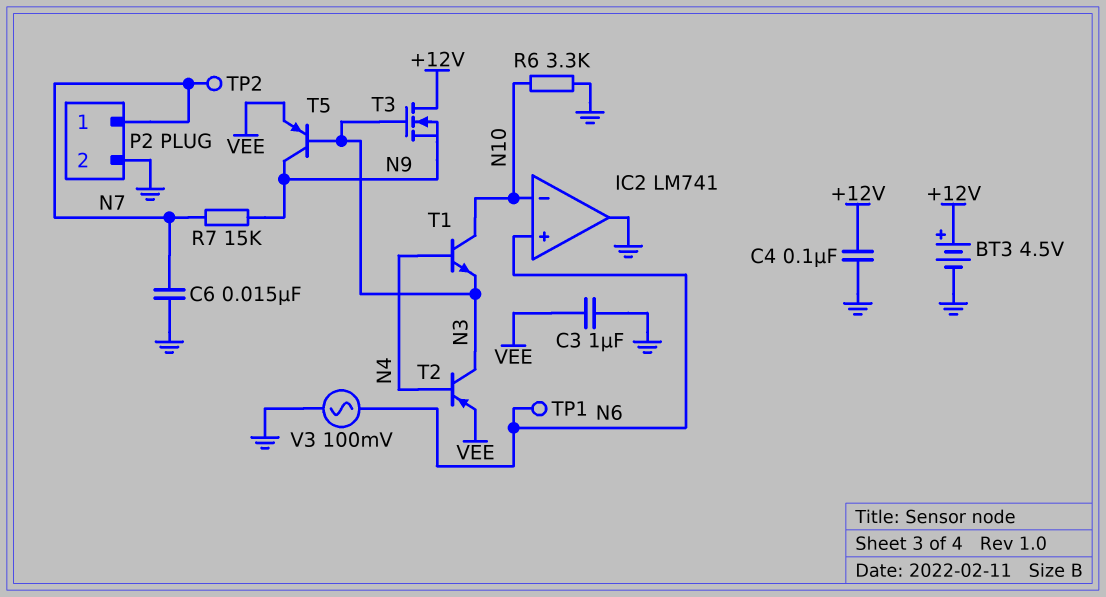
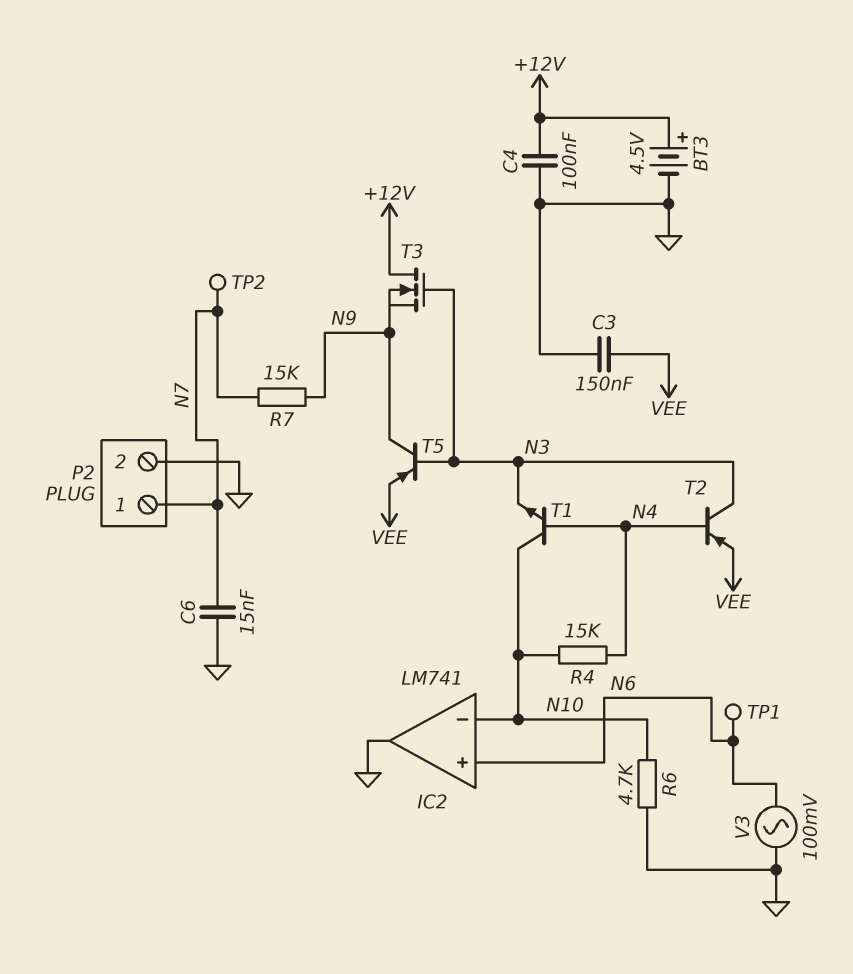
C3: 1uF (GND, VEE) -> 150nF (GND, VEE)
R4: none -> 15k (N4, N10)
R6: 3.3k (GND, N10) -> 4.7k (GND, N10)

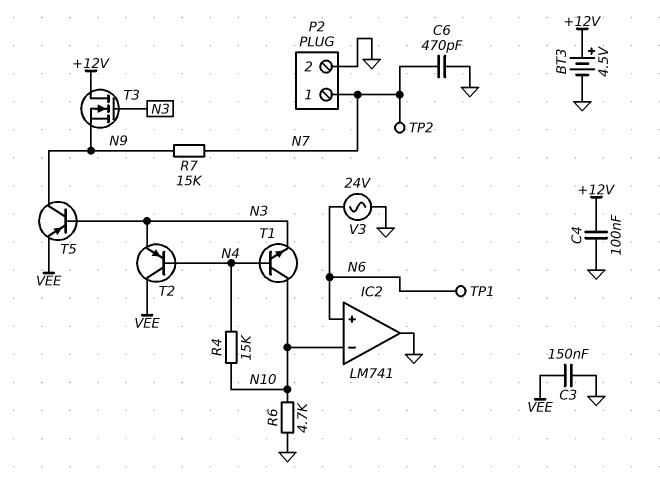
C6: 15nF (GND, N7) -> 470pF (GND, N7)
T2: PNP (B N4, C N3, E VEE) -> PNP (B N4, C VEE, E N3)
V3: AC 100mV (GND, N6) -> AC 24V (GND, N6)

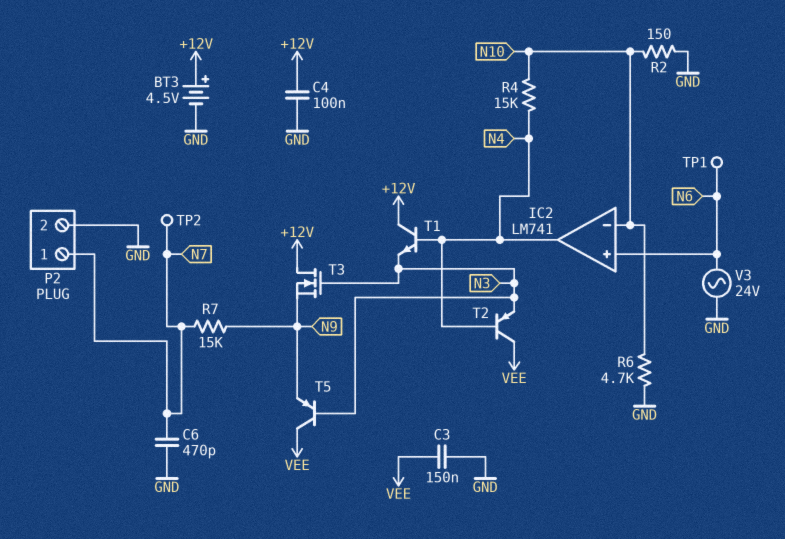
IC2 pin out: GND -> N4
R2: none -> 150 (GND, N10)
T1: NPN (B N4, C N10, E N3) -> NPN (B N4, C +12V, E N3)
T5: PNP (B N3, C N9, E VEE) -> PNP (B N3, C VEE, E N9)

